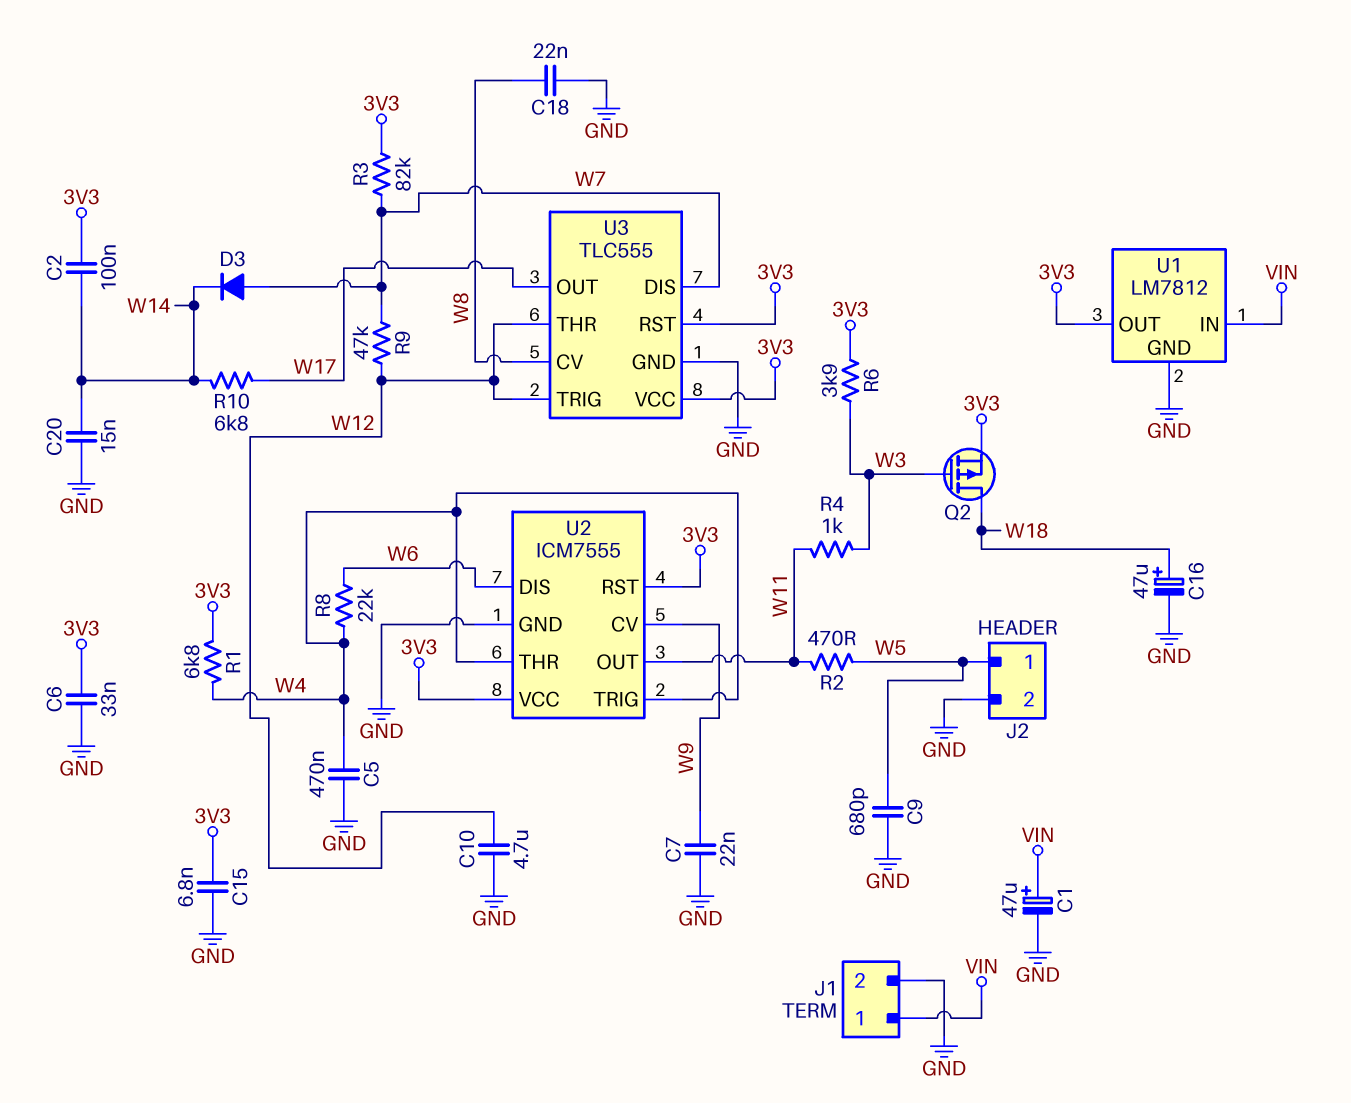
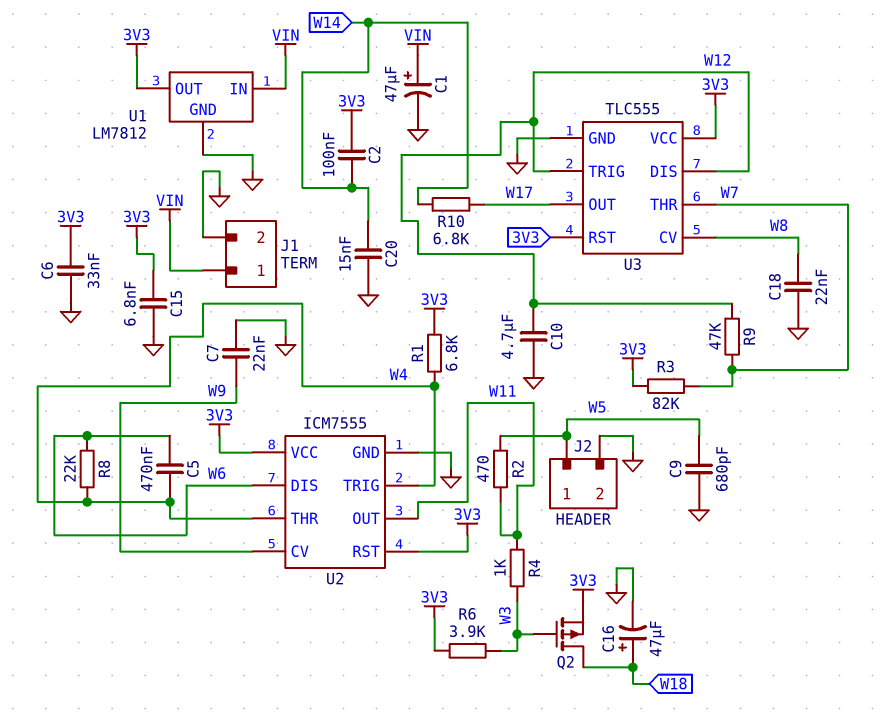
C5: 470nF (GND, W4) -> 470nF (W4, W6)
D3: diode (A W7, K W14) -> none
U3 pin DIS: W7 -> W12
U3 pin THR: W12 -> W7

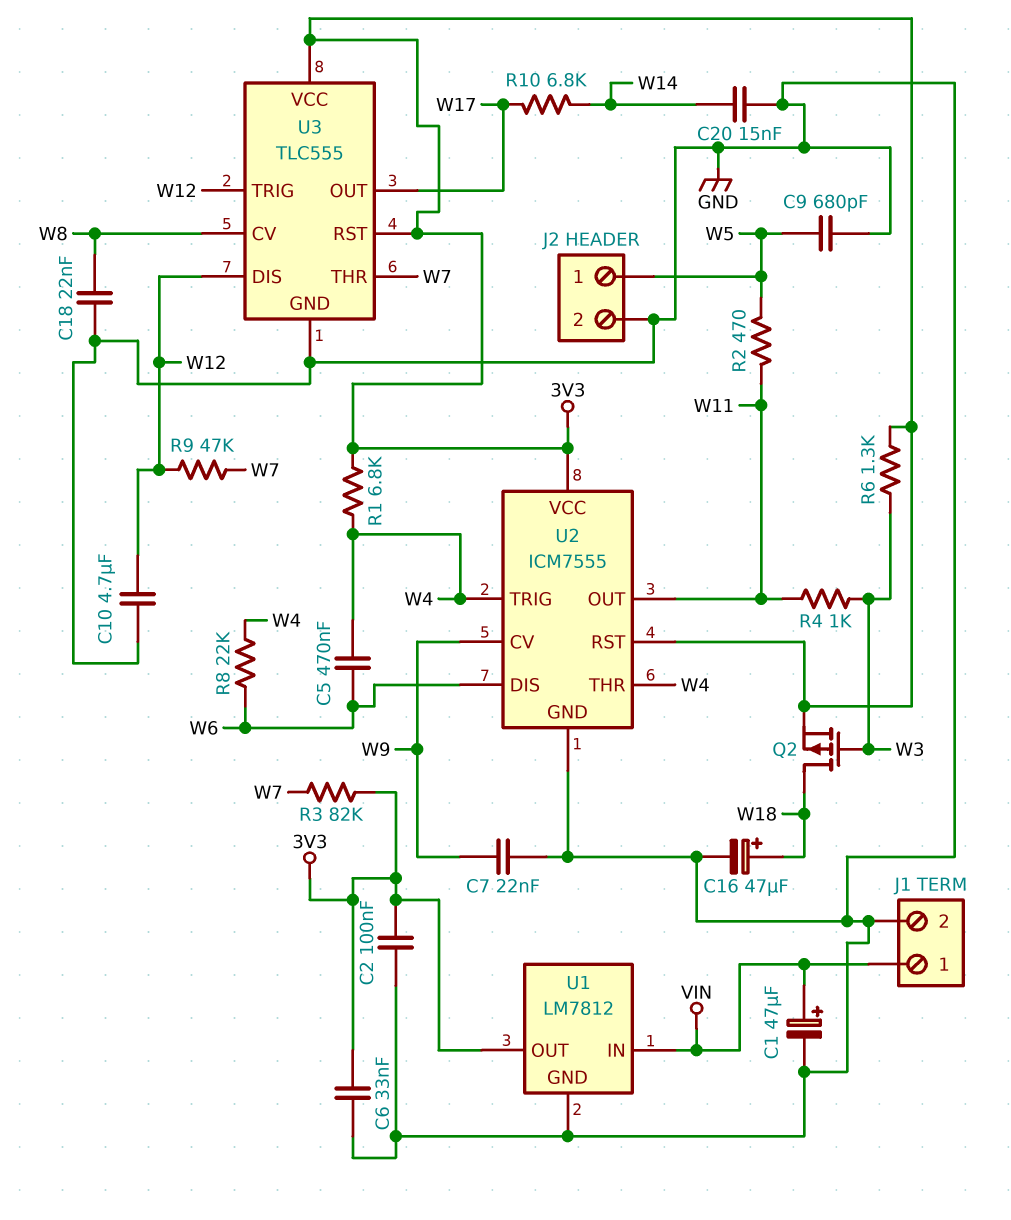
C2: 100nF (3V3, W14) -> 100nF (3V3, GND)
C15: 6.8nF (3V3, GND) -> none
R6: 3.9k (3V3, W3) -> 1.3k (3V3, W3)

